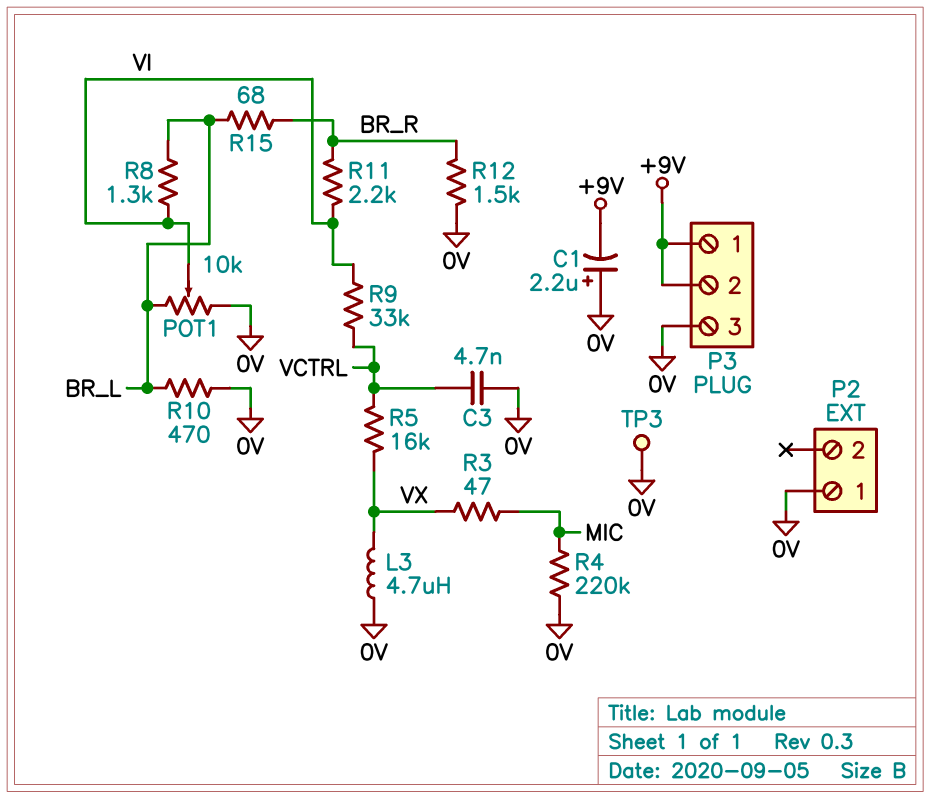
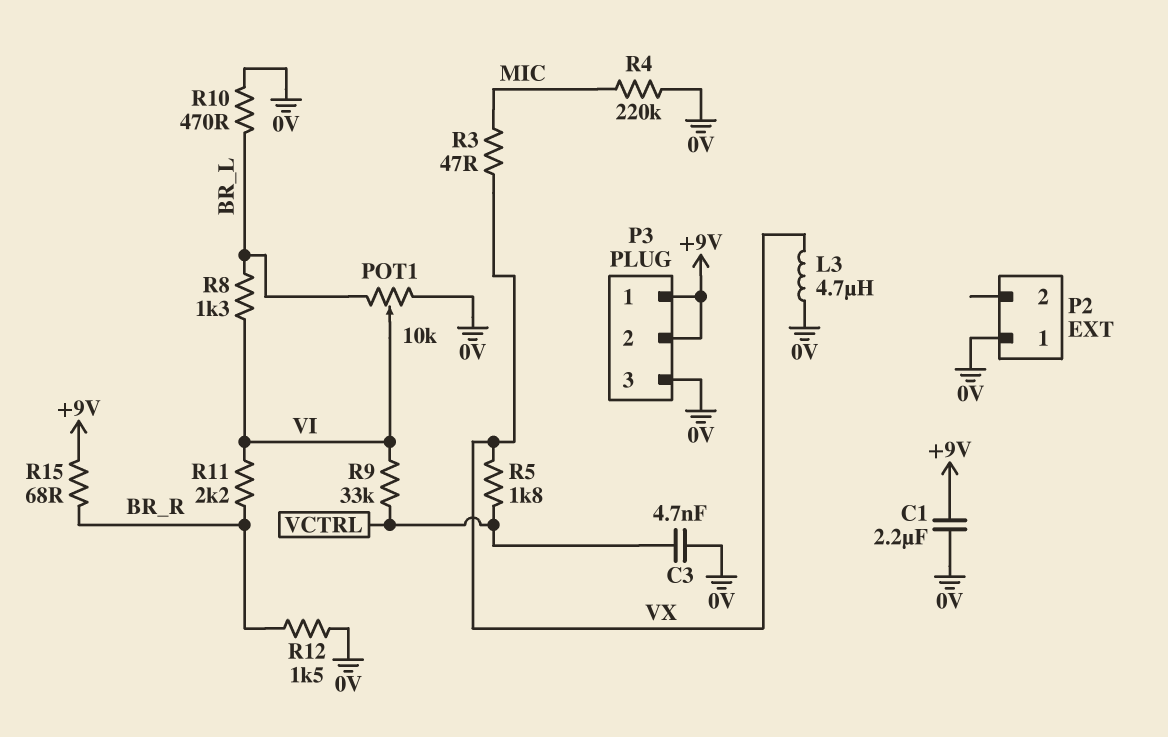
C1: 2.2uF (plus 0V, minus +9V) -> 2.2uF (+9V, 0V)
R5: 16k (VCTRL, VX) -> 1.8k (VCTRL, VX)
R15: 68 (BR_L, BR_R) -> 68 (+9V, BR_R)
TP3: test point (0V) -> none

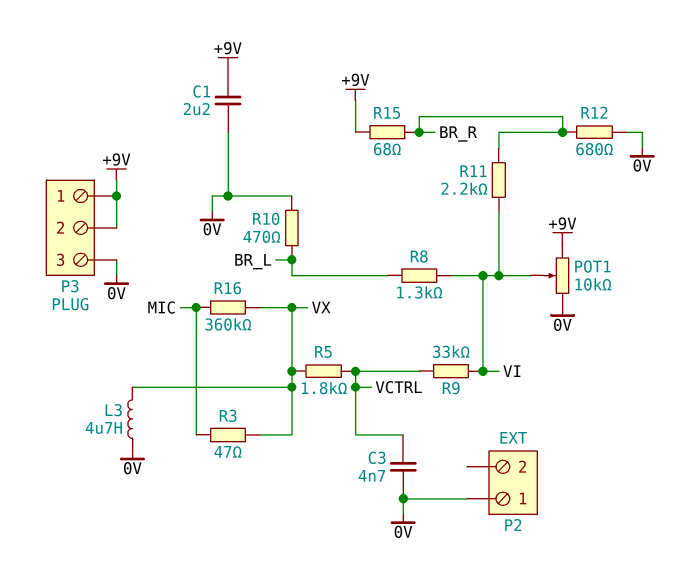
POT1: 10k (0V, BR_L, wiper VI) -> 10k (+9V, 0V, wiper VI)
R4: 220k (0V, MIC) -> none
R12: 1.5k (0V, BR_R) -> 680 (0V, BR_R)
R16: none -> 360k (MIC, VX)

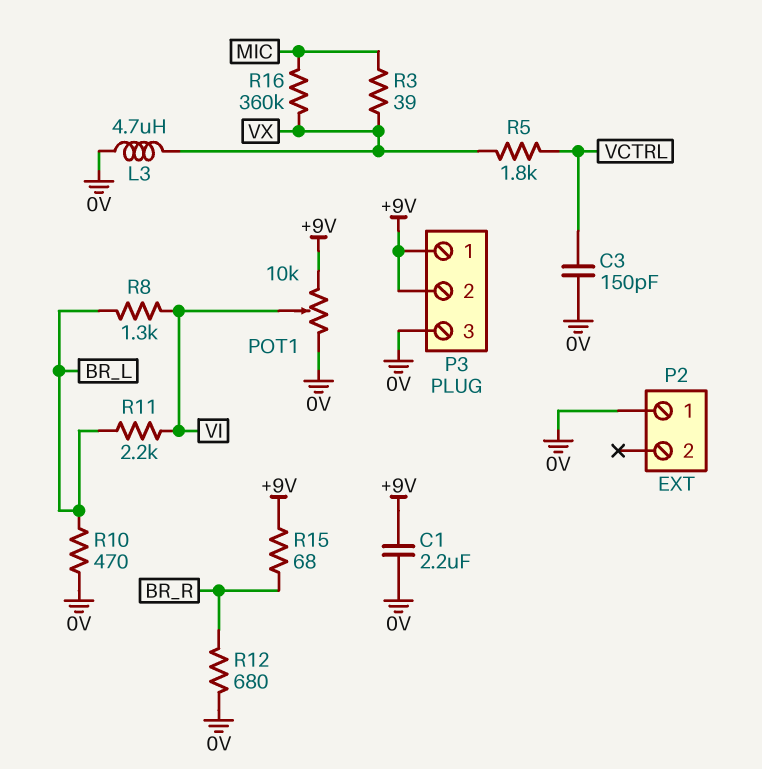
C3: 4.7nF (0V, VCTRL) -> 150pF (0V, VCTRL)
R3: 47 (MIC, VX) -> 39 (MIC, VX)
R9: 33k (VCTRL, VI) -> none
R11: 2.2k (BR_R, VI) -> 2.2k (BR_L, VI)

